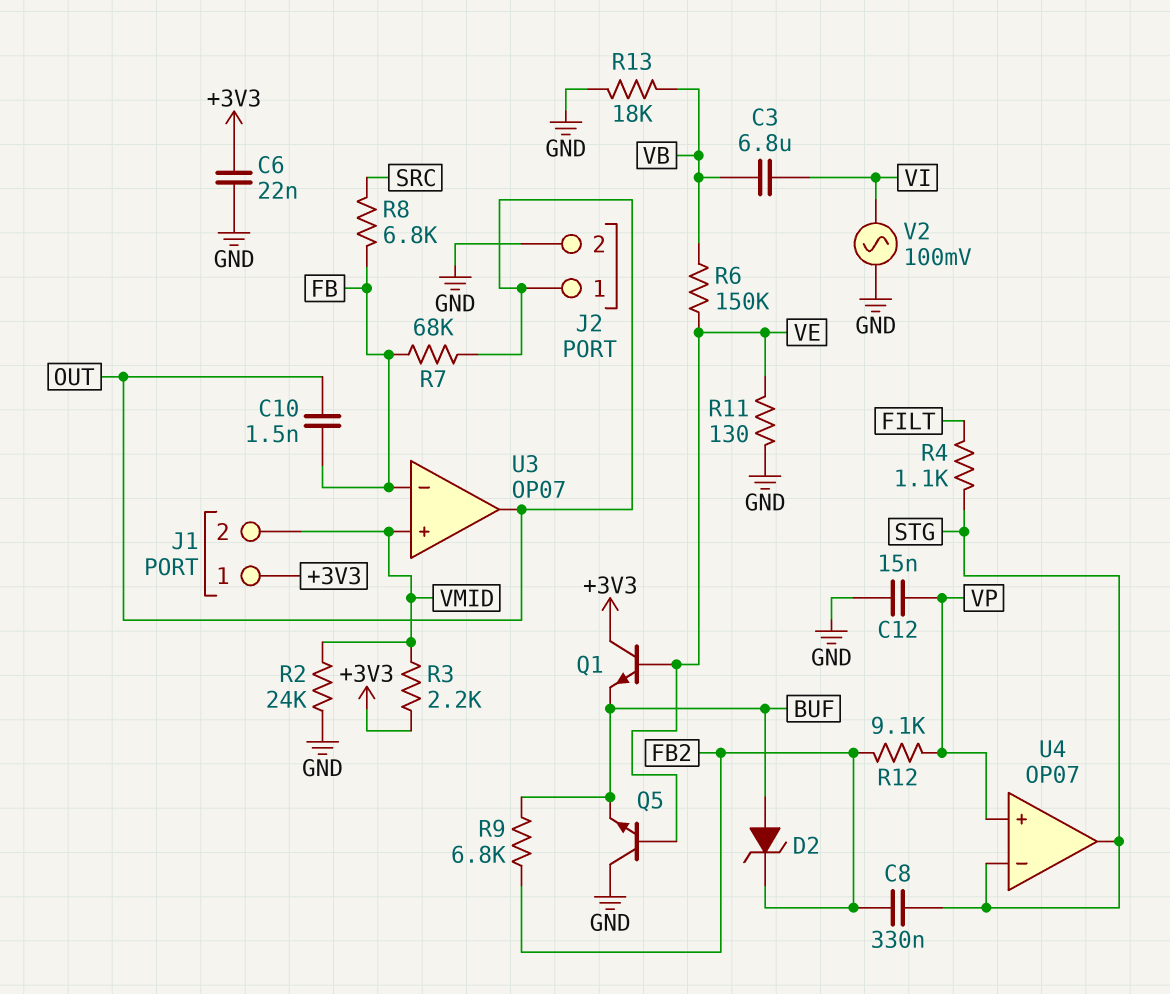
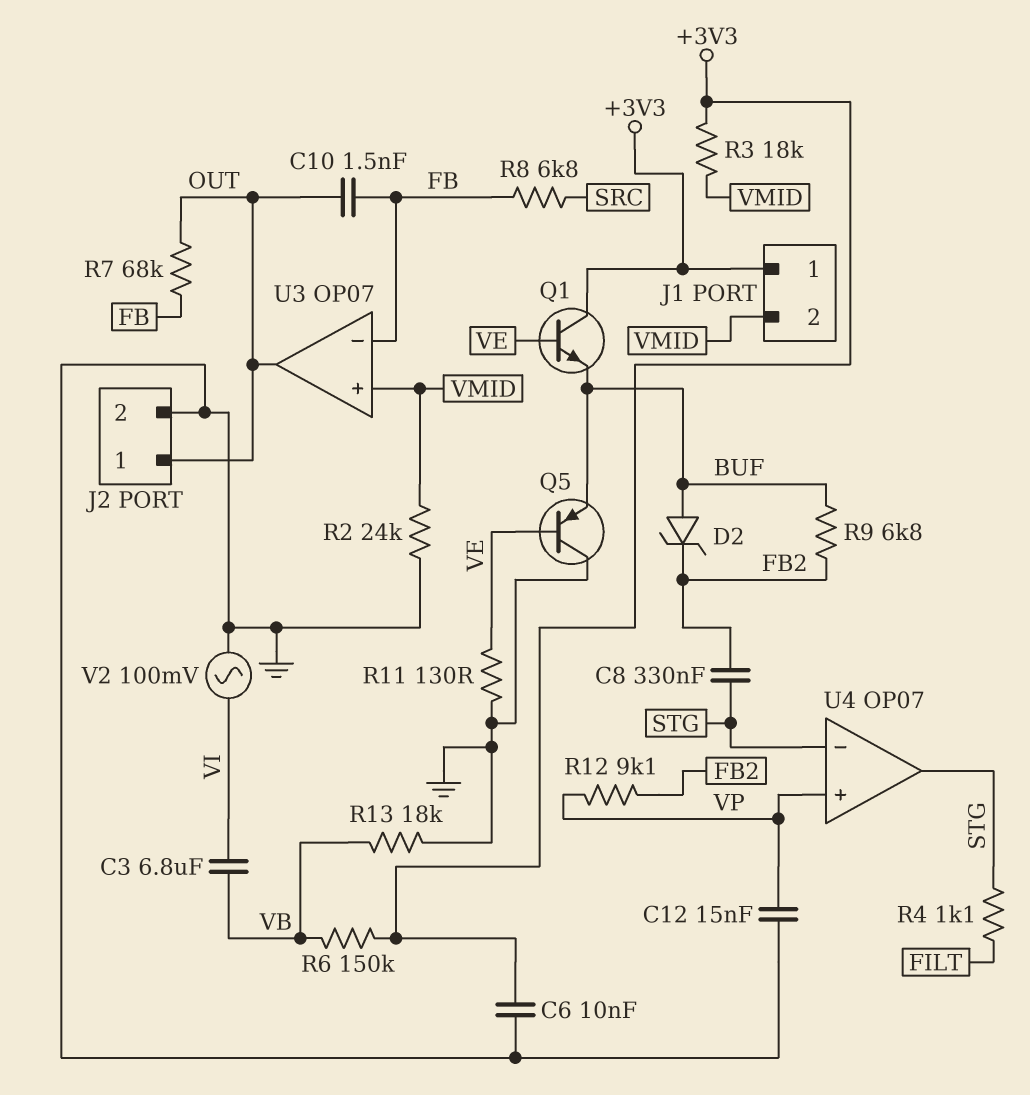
C6: 22nF (+3V3, GND) -> 10nF (+3V3, GND)
Q5: NPN (B VE, C GND, E BUF) -> PNP (B VE, C GND, E BUF)
R3: 2.2k (+3V3, VMID) -> 18k (+3V3, VMID)
R6: 150k (VB, VE) -> 150k (+3V3, VB)

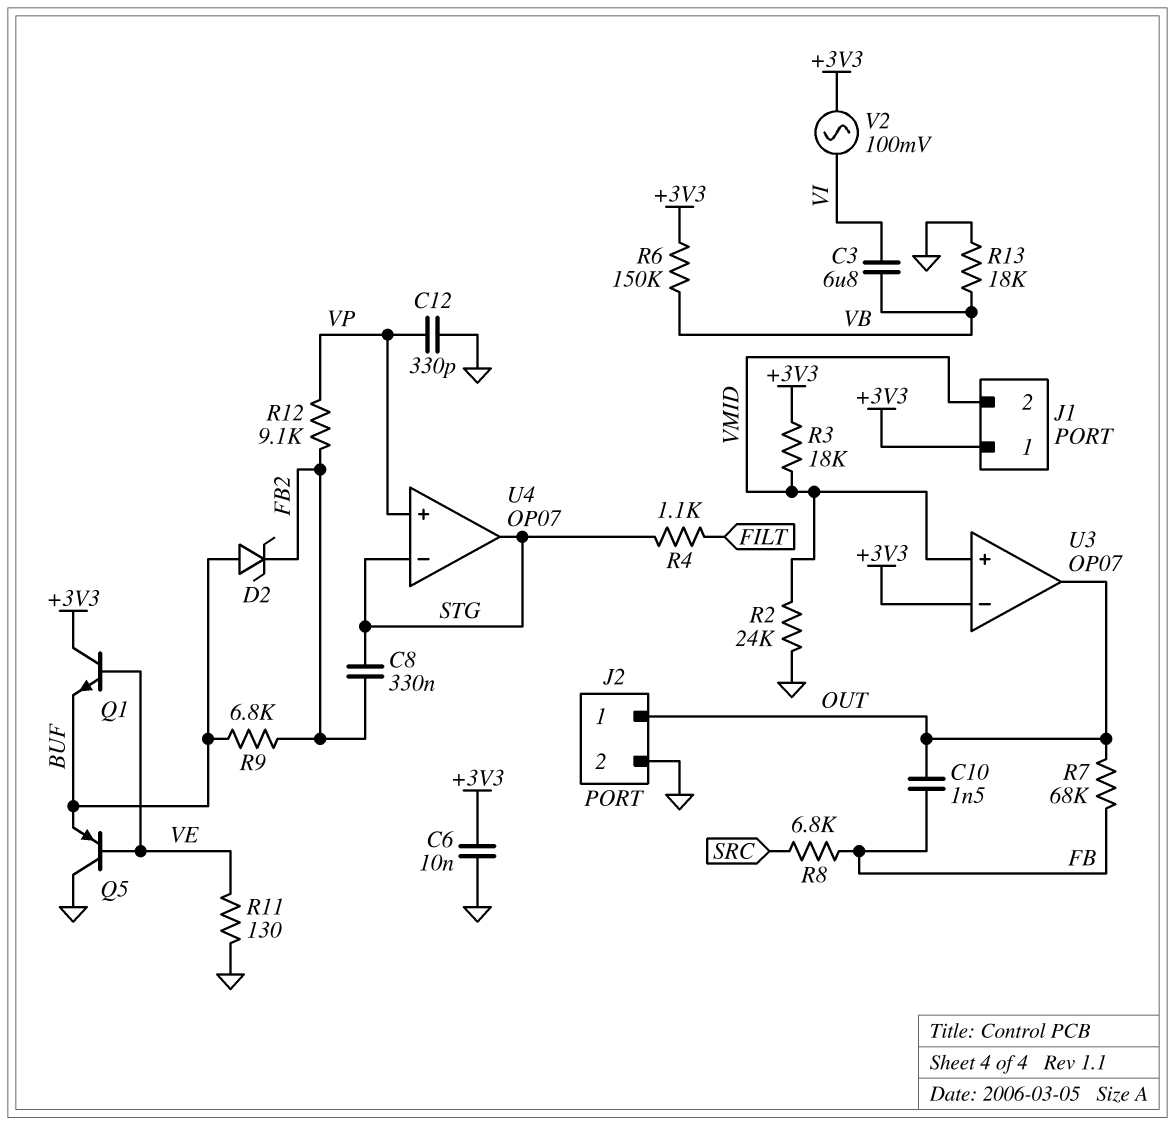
C12: 15nF (GND, VP) -> 330pF (GND, VP)
U3 pin in-: FB -> +3V3
V2: AC 100mV (GND, VI) -> AC 100mV (+3V3, VI)

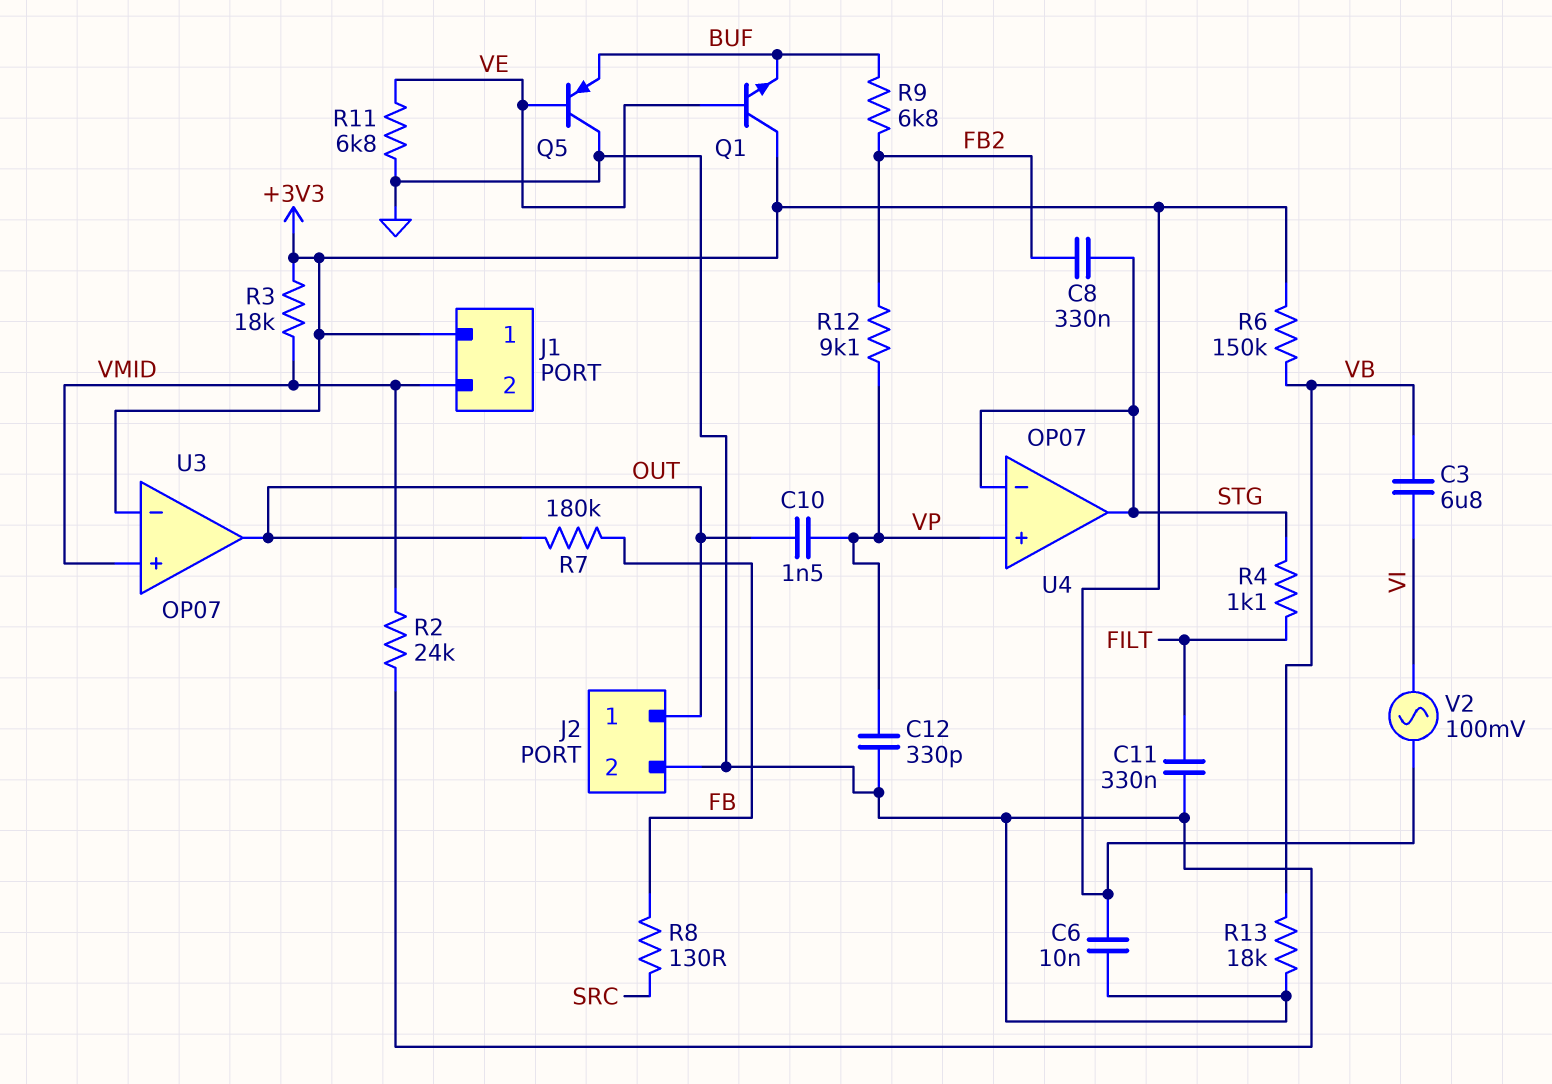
C10: 1.5nF (FB, OUT) -> 1.5nF (OUT, VP)
C11: none -> 330nF (FILT, GND)
D2: zener (A BUF, K FB2) -> none
R7: 68k (FB, OUT) -> 180k (FB, OUT)
R8: 6.8k (FB, SRC) -> 130 (FB, SRC)
R11: 130 (GND, VE) -> 6.8k (GND, VE)

